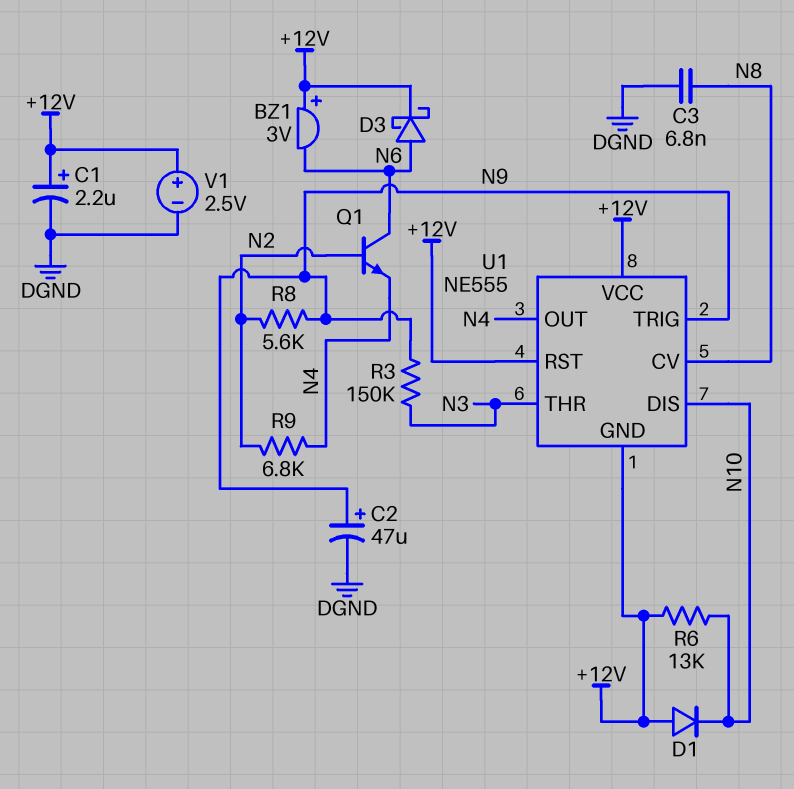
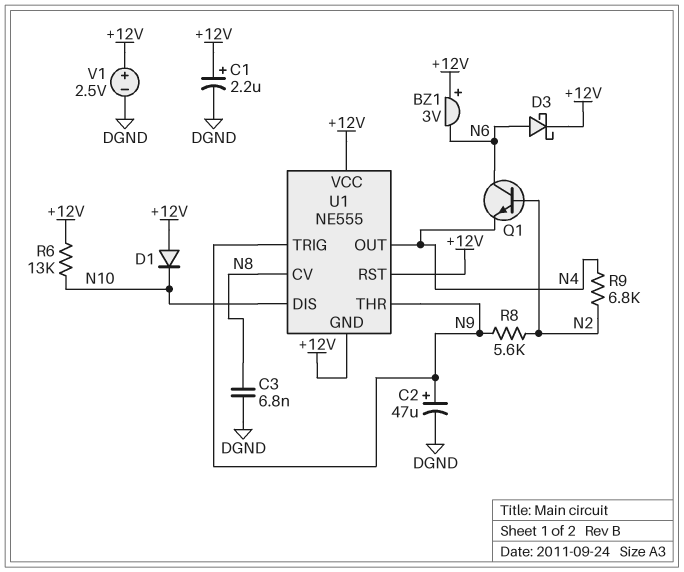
R3: 150k (N3, N9) -> none
U1 pin THR: N3 -> N9

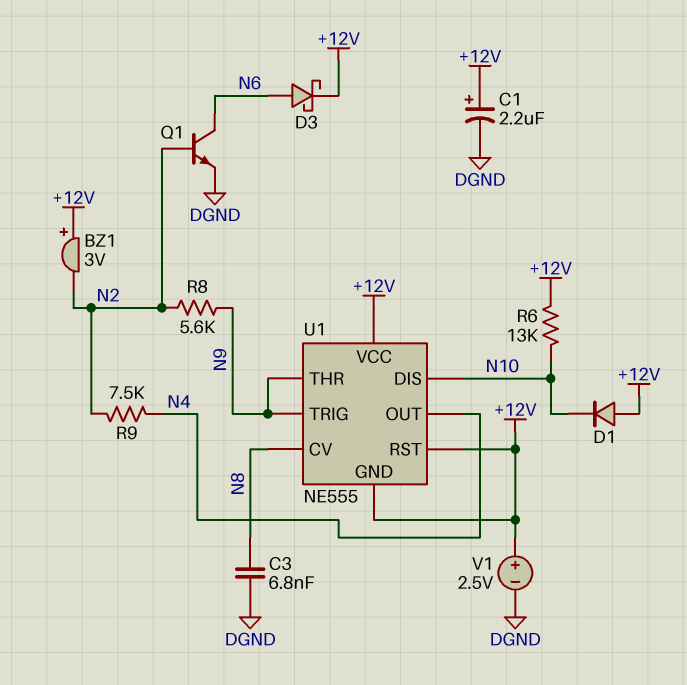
BZ1: buzzer 3V (plus +12V, minus N6) -> buzzer 3V (plus +12V, minus N2)
C2: 47uF (plus N9, minus DGND) -> none
Q1: NPN (B N2, C N6, E N4) -> NPN (B N2, C N6, E DGND)
R9: 6.8k (N2, N4) -> 7.5k (N2, N4)

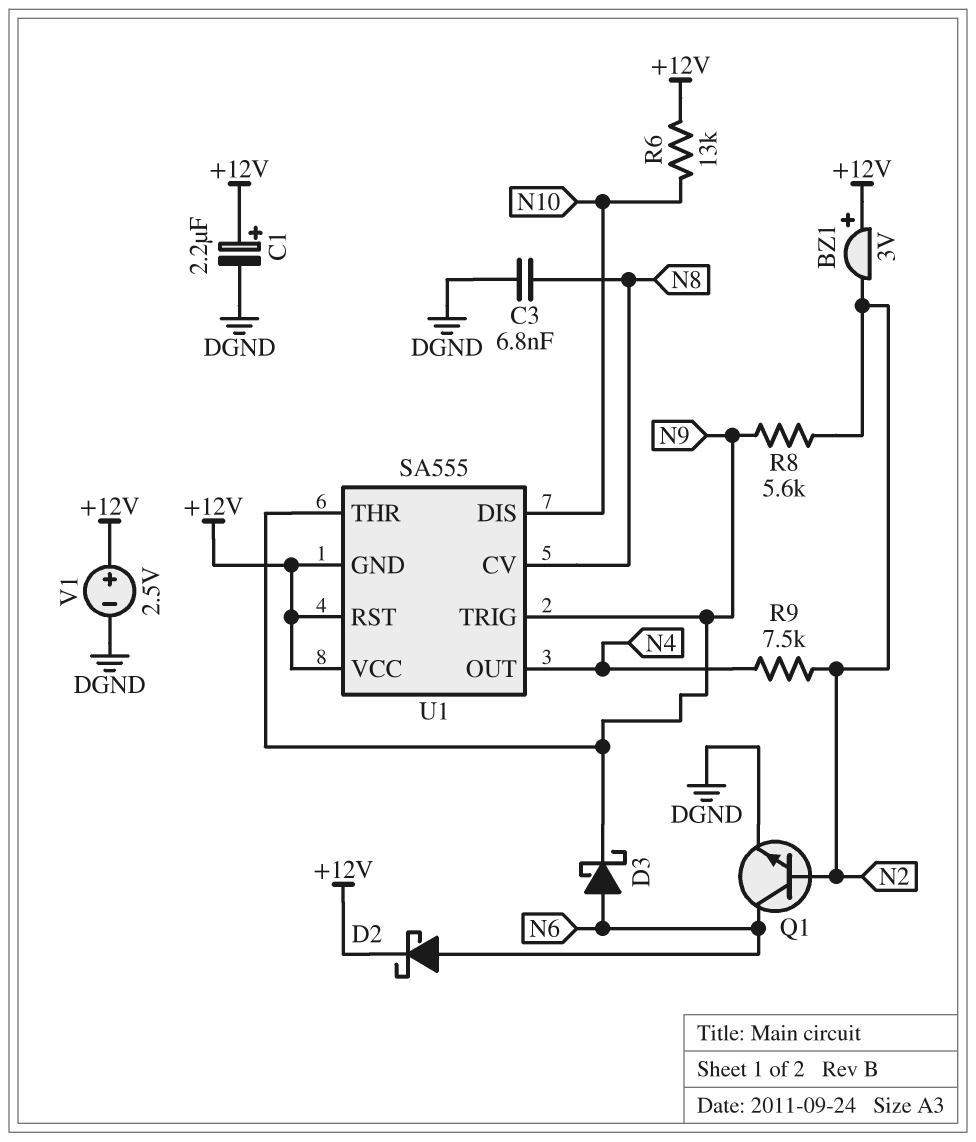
D1: diode (A +12V, K N10) -> none
D2: none -> schottky (A N6, K +12V)
D3: schottky (A N6, K +12V) -> schottky (A N6, K N9)
U1: NE555 -> SA555

